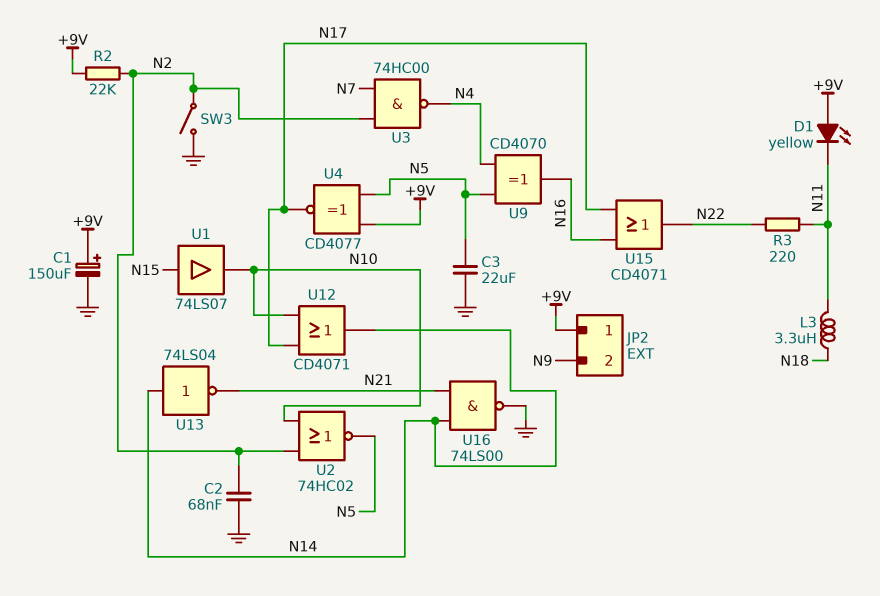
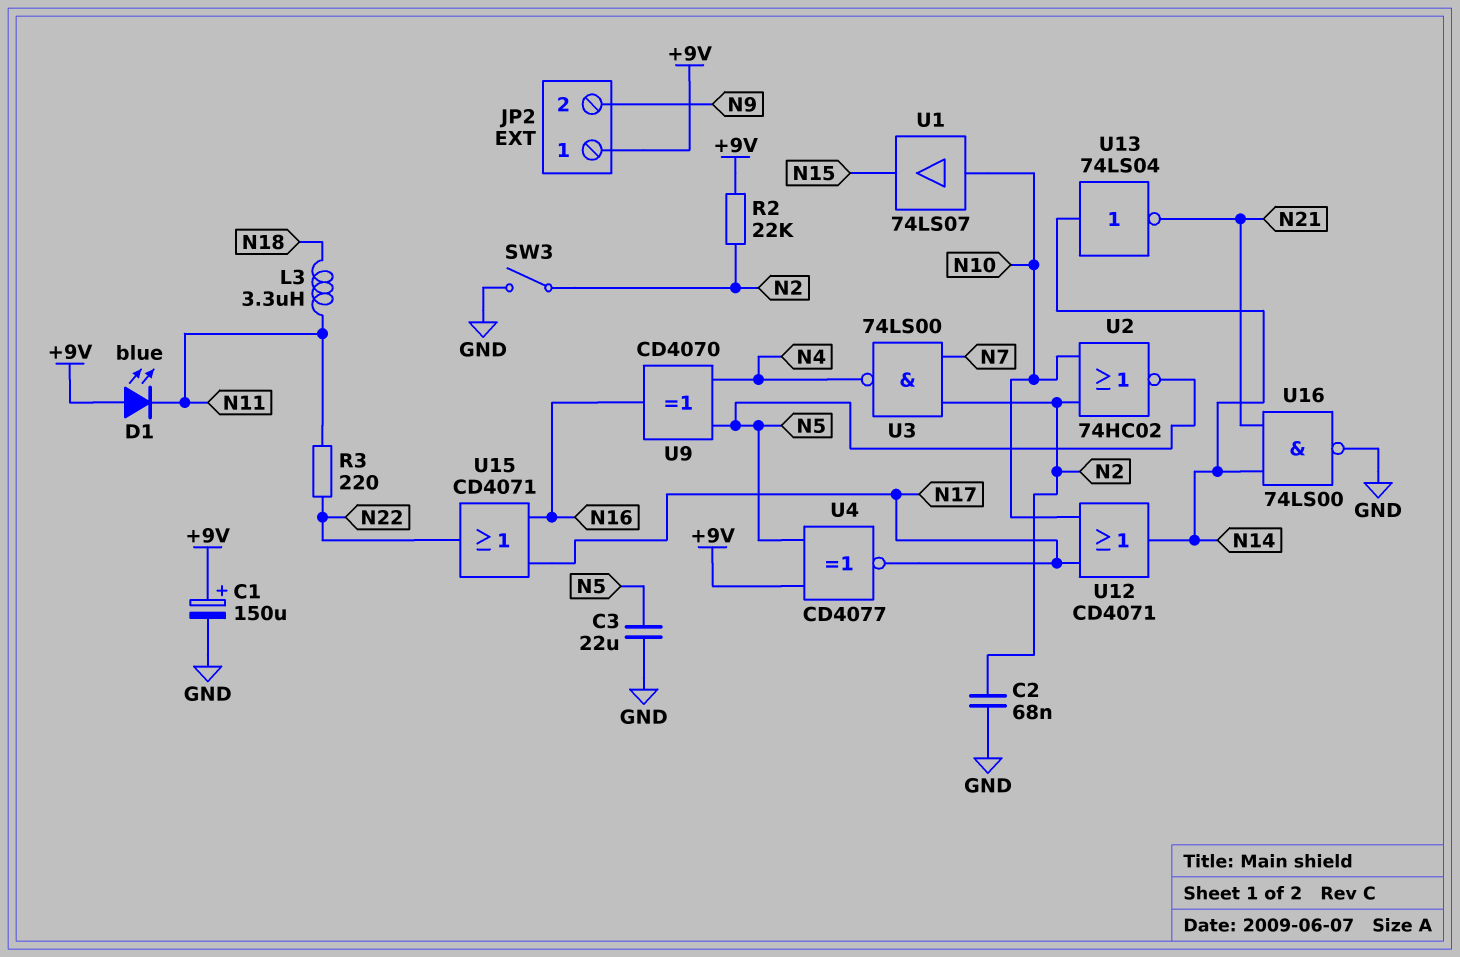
D1: LED yellow (A +9V, K N11) -> LED blue (A +9V, K N11)
U1: buffer 74LS07 (in N15, out N10) -> buffer 74LS07 (in N10, out N15)
U3: NAND 74HC00 (in N2, in N7, out N4) -> NAND 74LS00 (in N2, in N7, out N4)

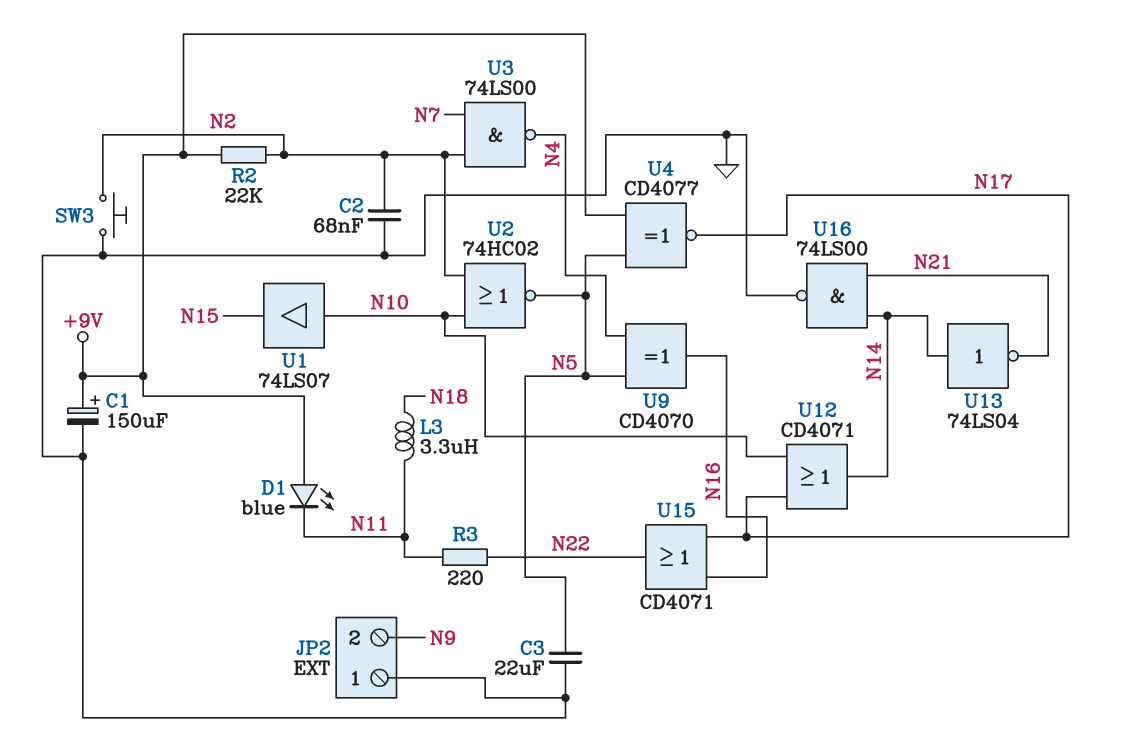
JP2 pin 1: +9V -> GND
SW3: switch (GND, N2) -> button (GND, N2)

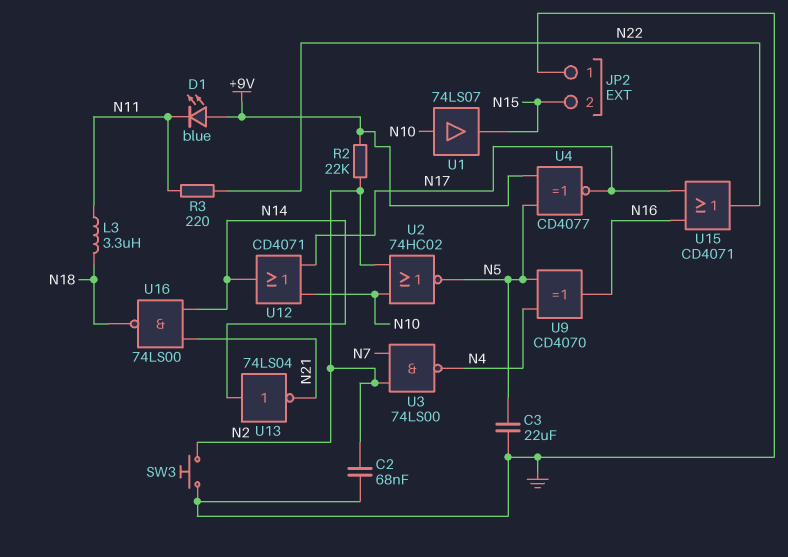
C1: 150uF (plus +9V, minus GND) -> none
JP2 pin 2: N9 -> N15
U16: NAND 74LS00 (in N14, in N21, out GND) -> NAND 74LS00 (in N14, in N21, out N18)

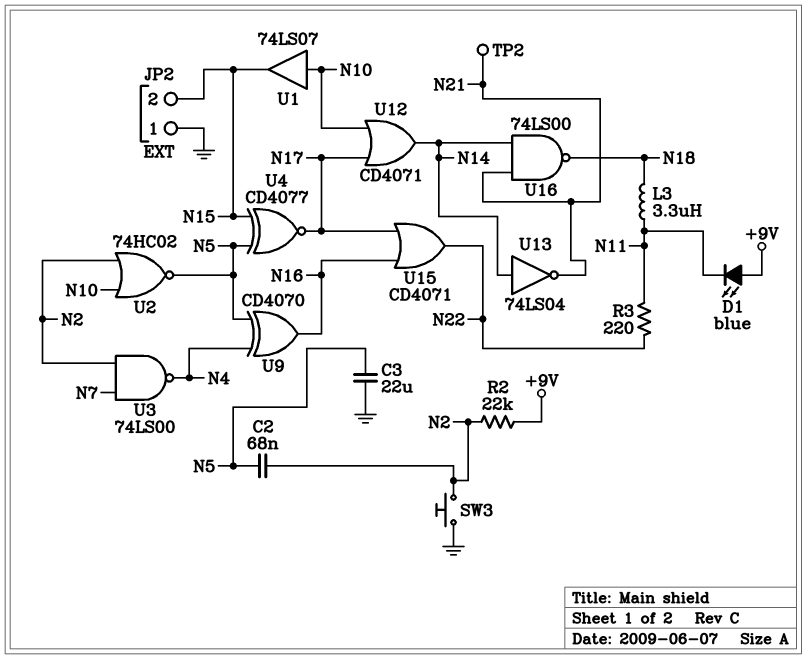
C2: 68nF (GND, N2) -> 68nF (N2, N5)
TP2: none -> test point (N21)
U4: XNOR CD4077 (in +9V, in N5, out N17) -> XNOR CD4077 (in N5, in N15, out N17)

